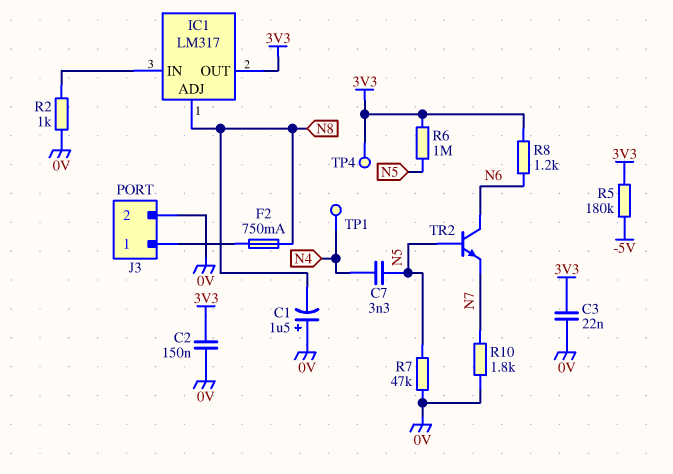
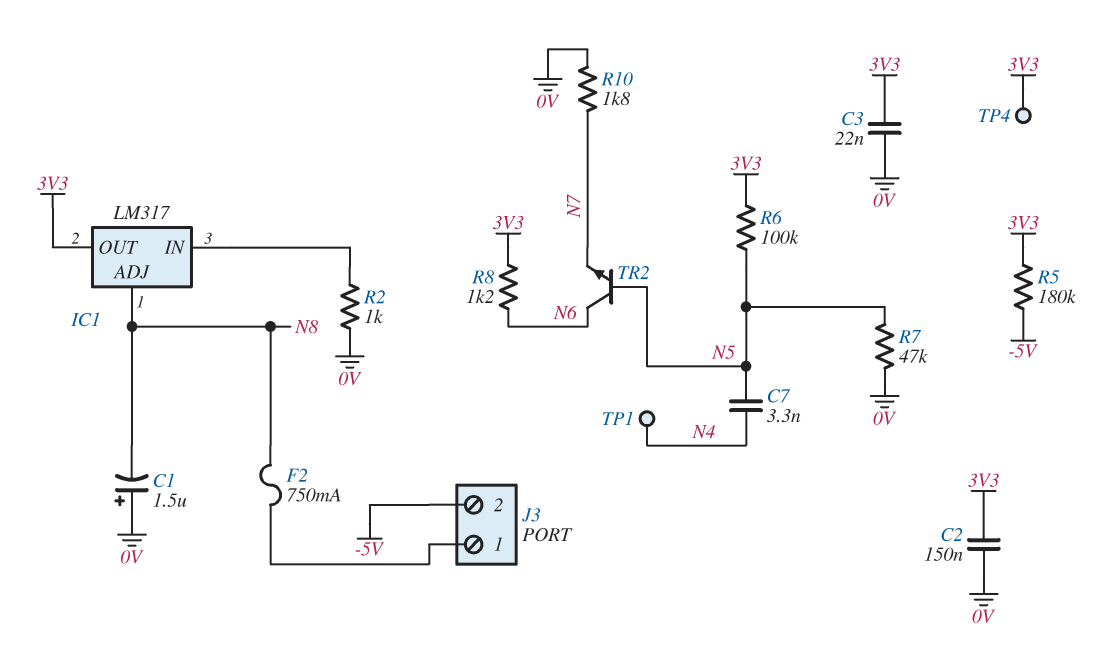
J3 pin 2: 0V -> -5V
R6: 1M (3V3, N5) -> 100k (3V3, N5)

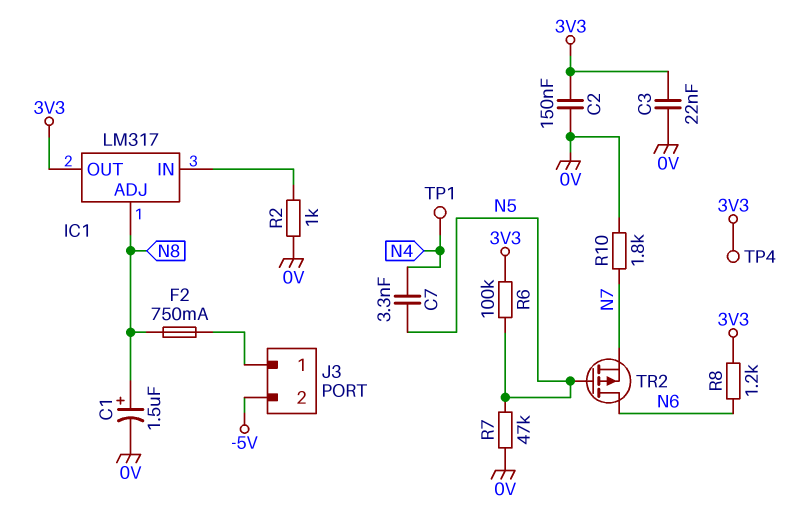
C1: 1.5uF (plus 0V, minus N8) -> 1.5uF (plus N8, minus 0V)
R5: 180k (-5V, 3V3) -> none
TR2: NPN (B N5, C N6, E N7) -> PMOS (G N5, D N6, S N7)

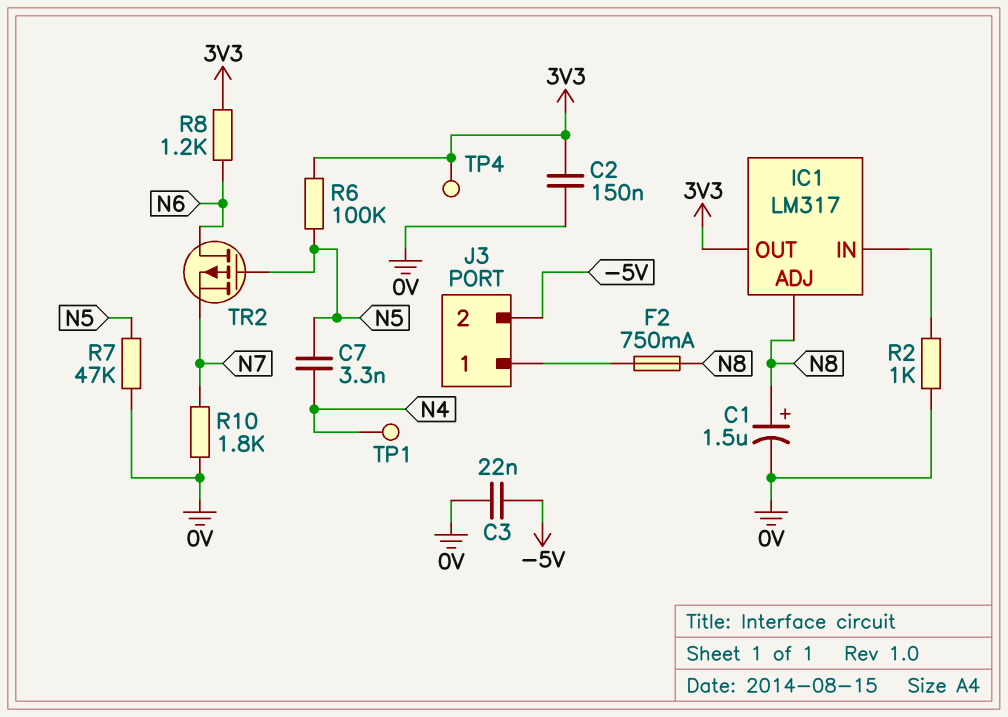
C3: 22nF (0V, 3V3) -> 22nF (-5V, 0V)

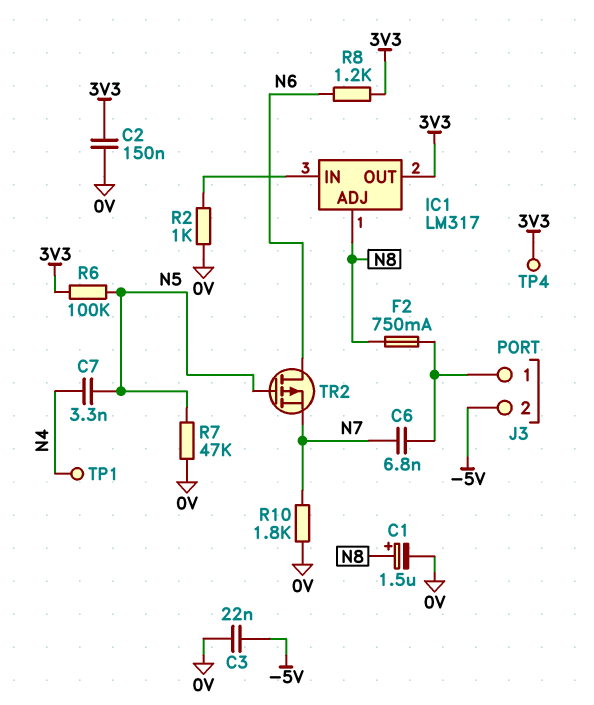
C6: none -> 6.8nF (J3/1, N7)

